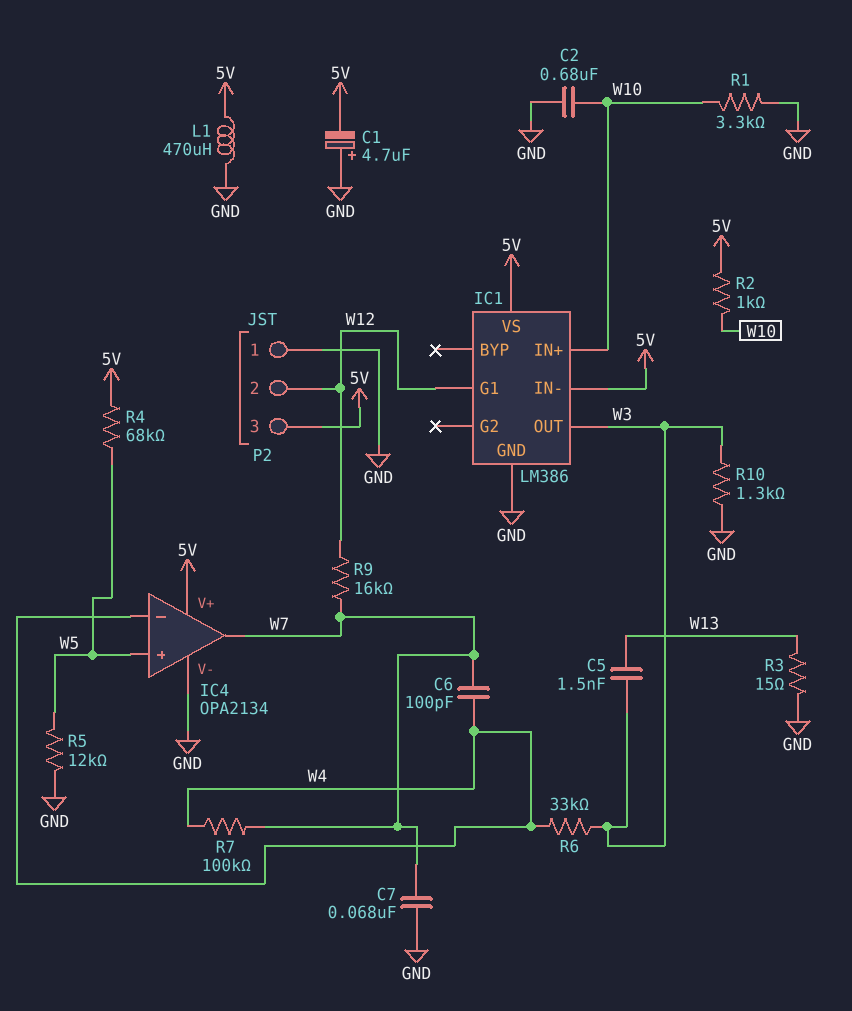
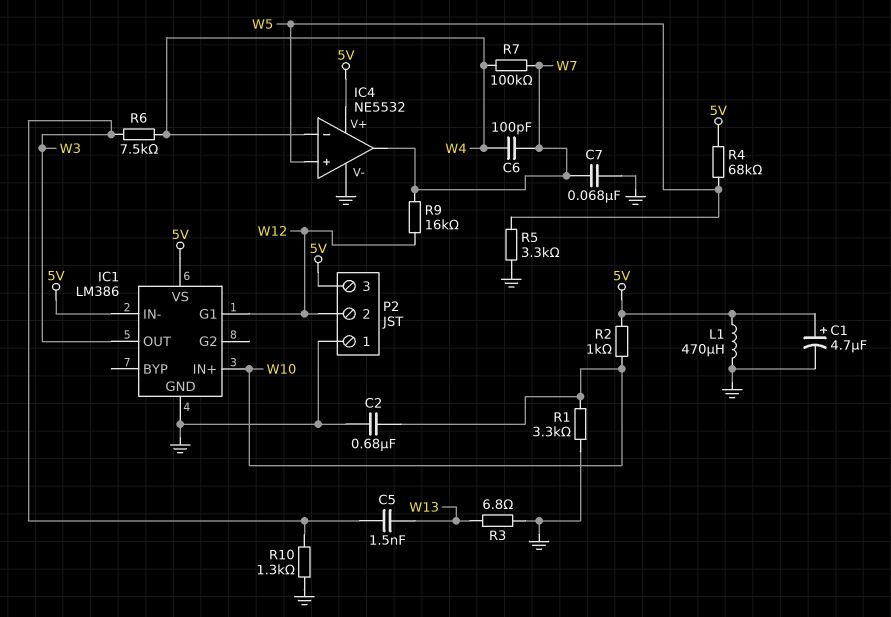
C1: 4.7uF (plus GND, minus 5V) -> 4.7uF (plus 5V, minus GND)
IC4: OPA2134 -> NE5532
R3: 15 (GND, W13) -> 6.8 (GND, W13)
R5: 12k (GND, W5) -> 3.3k (GND, W5)
R6: 33k (W3, W4) -> 7.5k (W3, W4)

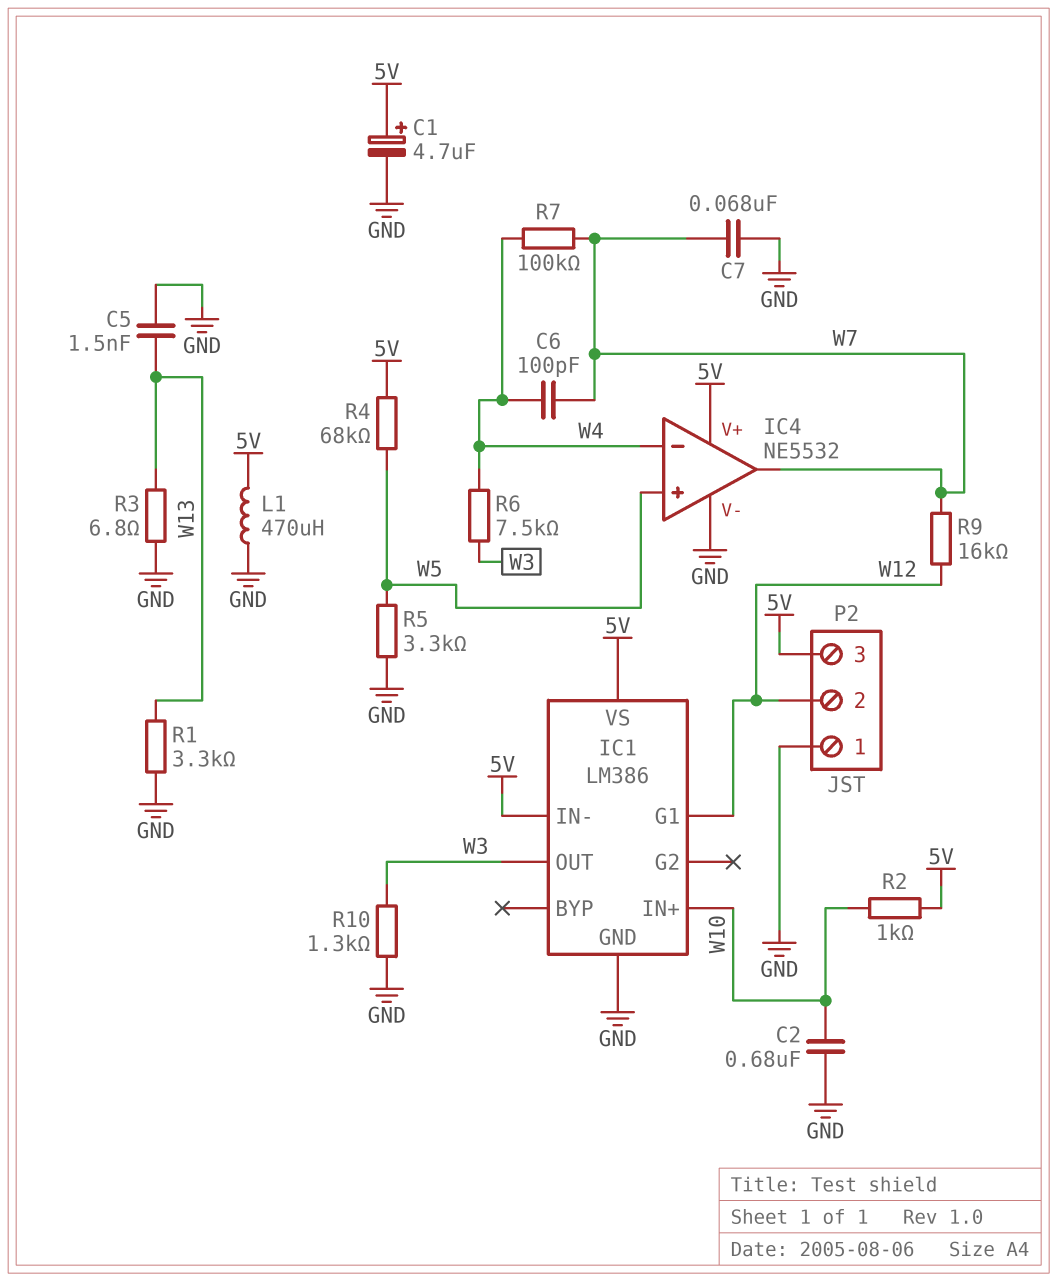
C5: 1.5nF (W3, W13) -> 1.5nF (GND, W13)
R1: 3.3k (GND, W10) -> 3.3k (GND, W13)

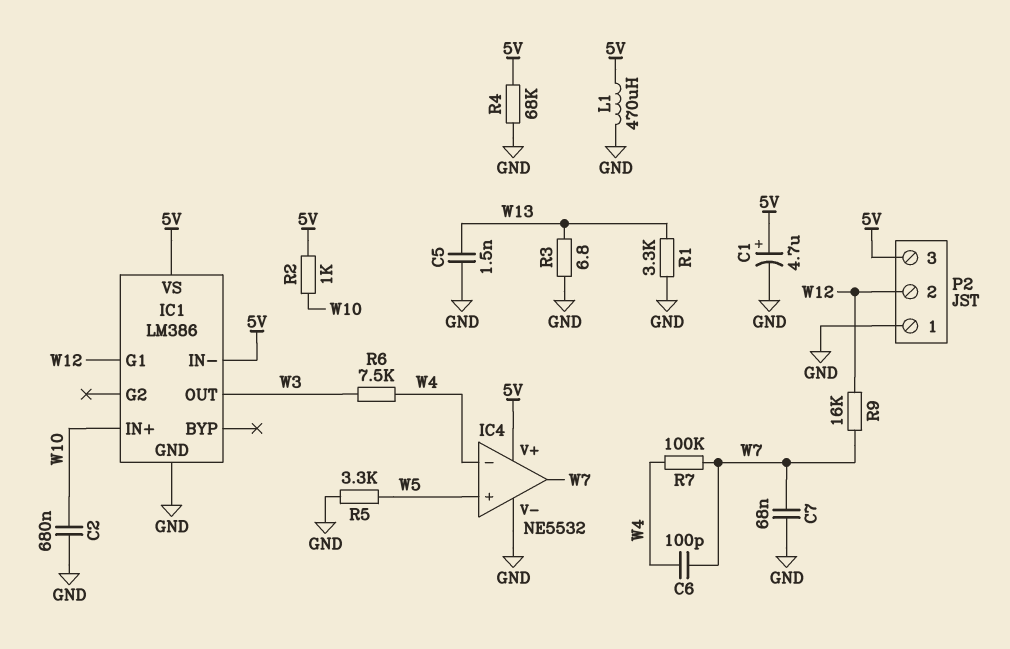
R4: 68k (5V, W5) -> 68k (5V, GND)
R10: 1.3k (GND, W3) -> none

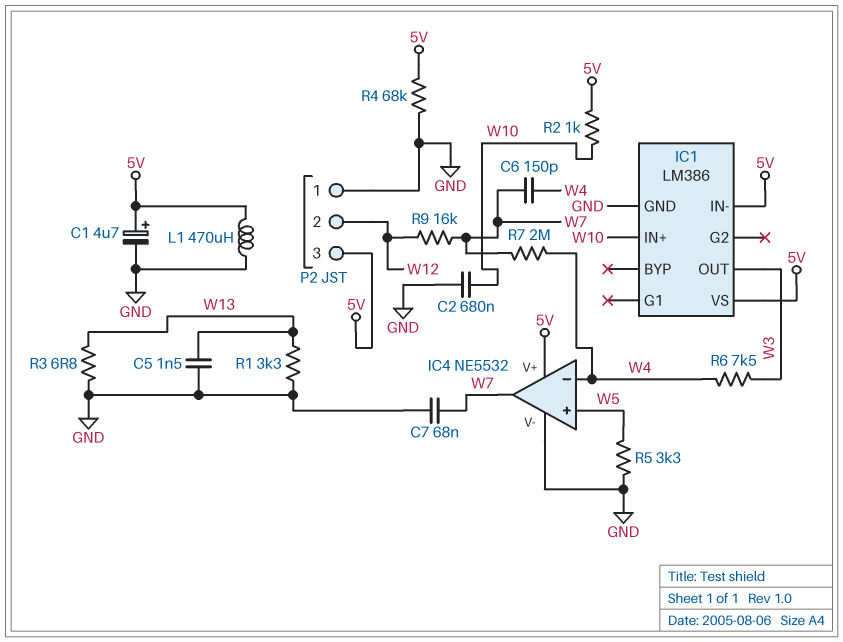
C6: 100pF (W4, W7) -> 150pF (W4, W7)
IC1 pin G1: W12 -> none
R7: 100k (W4, W7) -> 2M (W4, W7)

